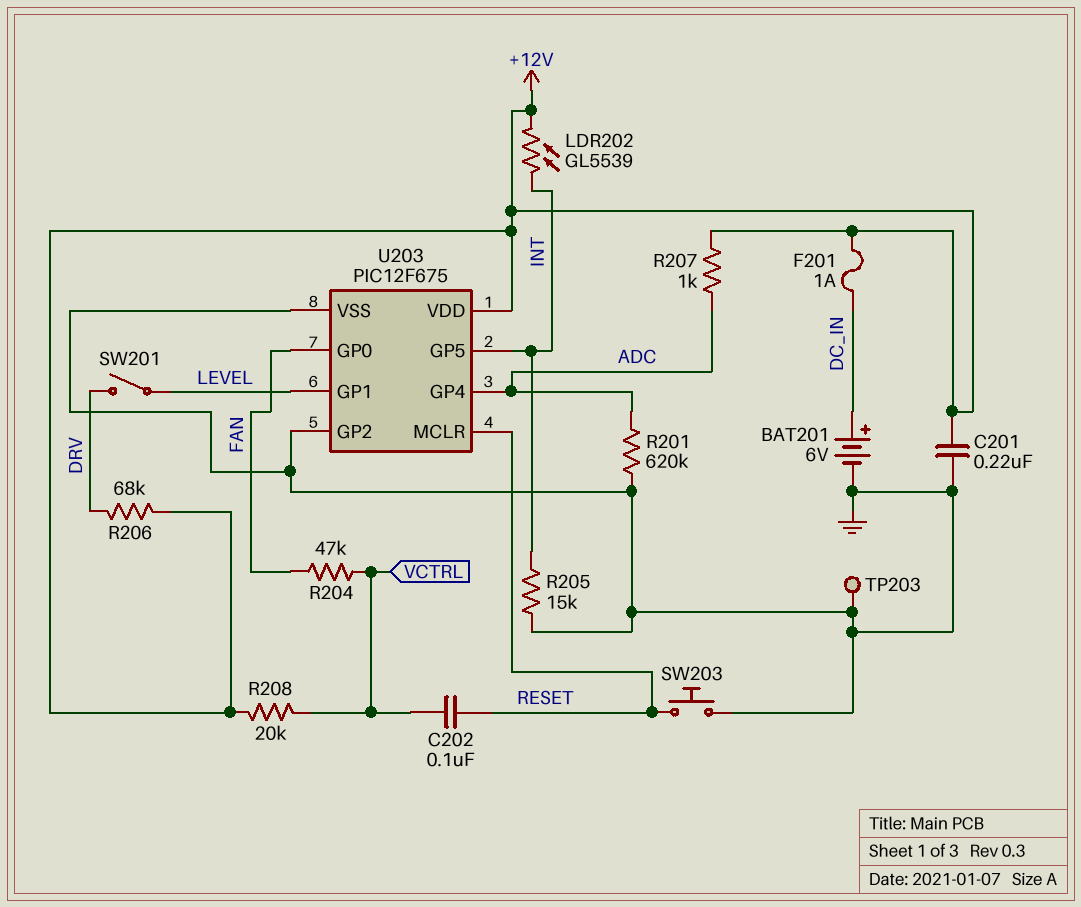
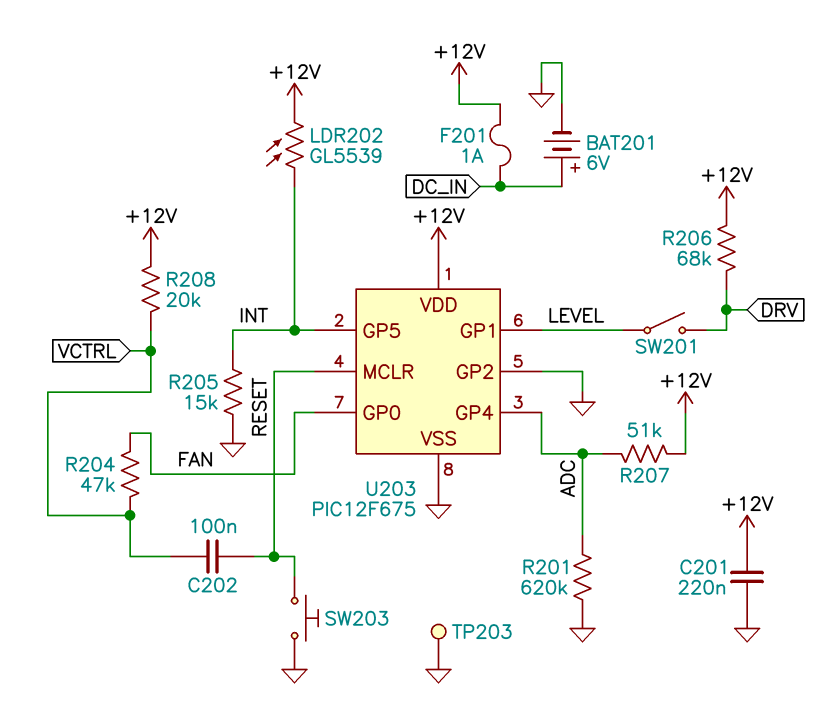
R207: 1k (+12V, ADC) -> 51k (+12V, ADC)

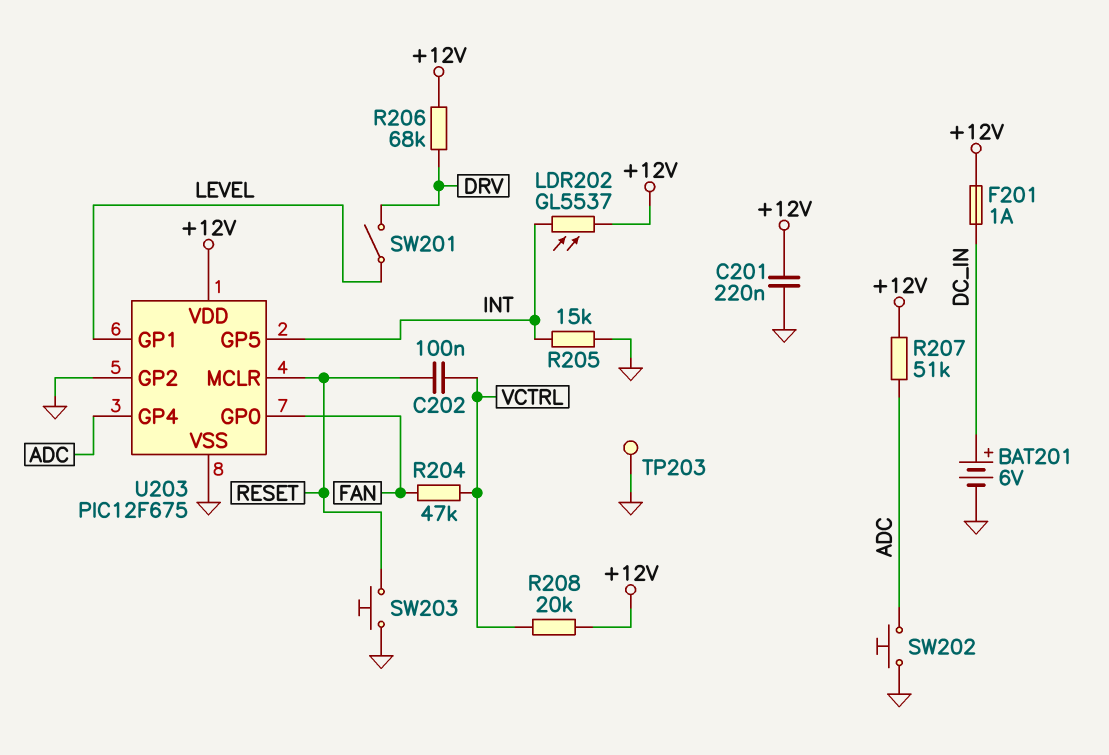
LDR202: GL5539 (+12V, INT) -> GL5537 (+12V, INT)
R201: 620k (ADC, GND) -> none
SW202: none -> button (ADC, GND)

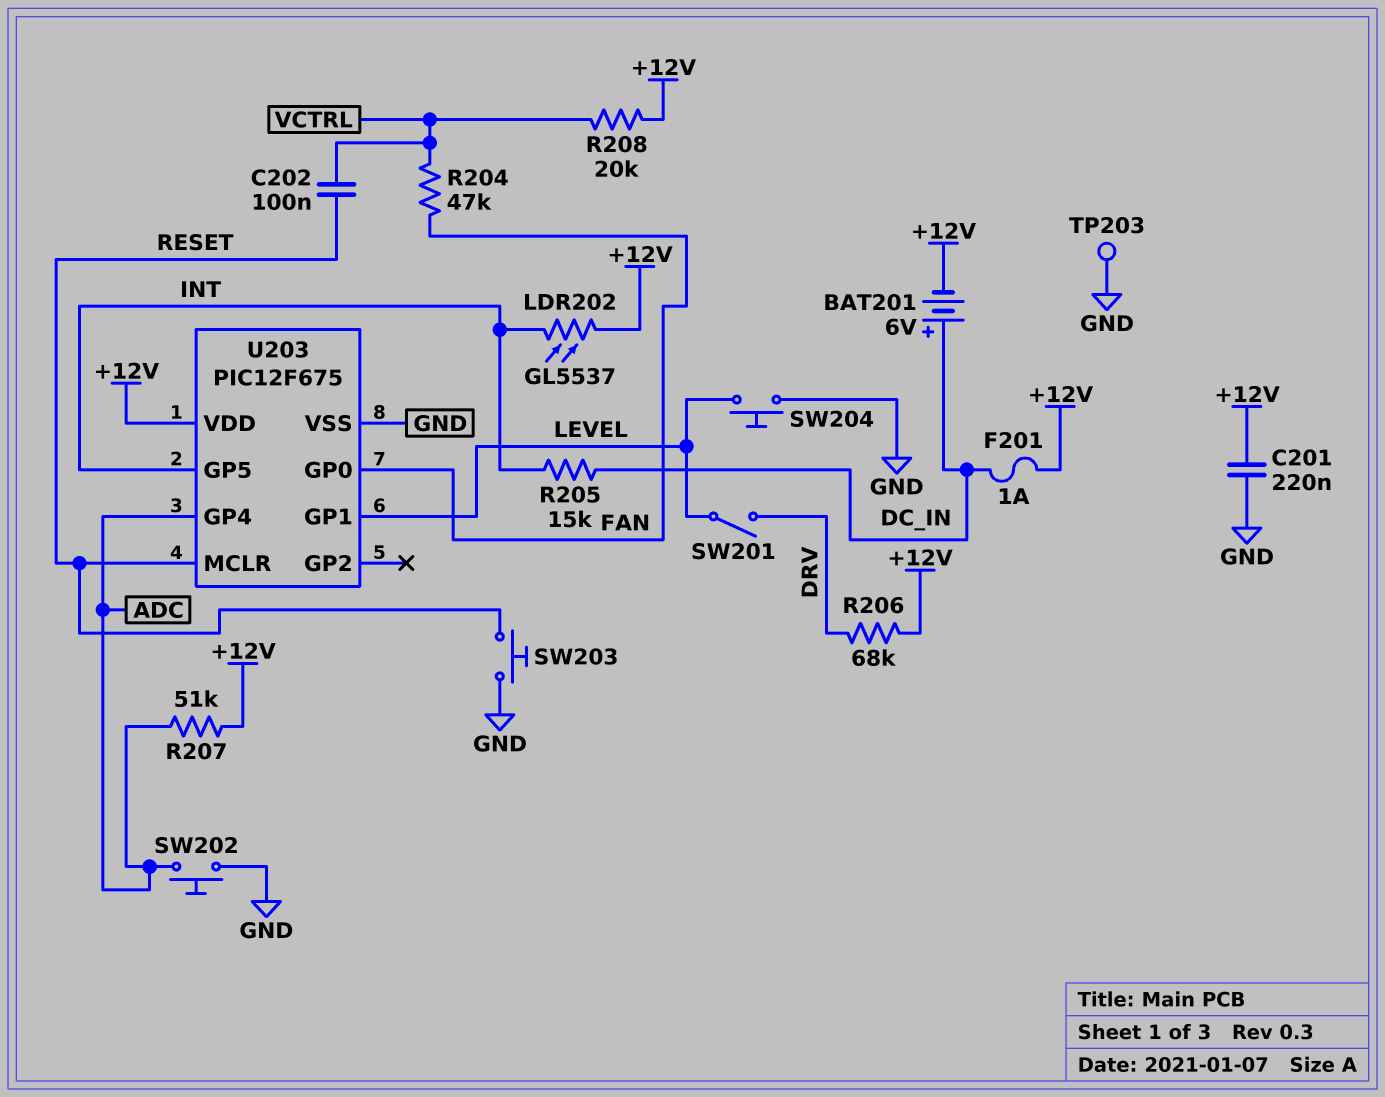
BAT201: 6V (plus DC_IN, minus GND) -> 6V (plus DC_IN, minus +12V)
R205: 15k (GND, INT) -> 15k (DC_IN, INT)
SW204: none -> button (GND, LEVEL)
U203 pin GP2: GND -> none

